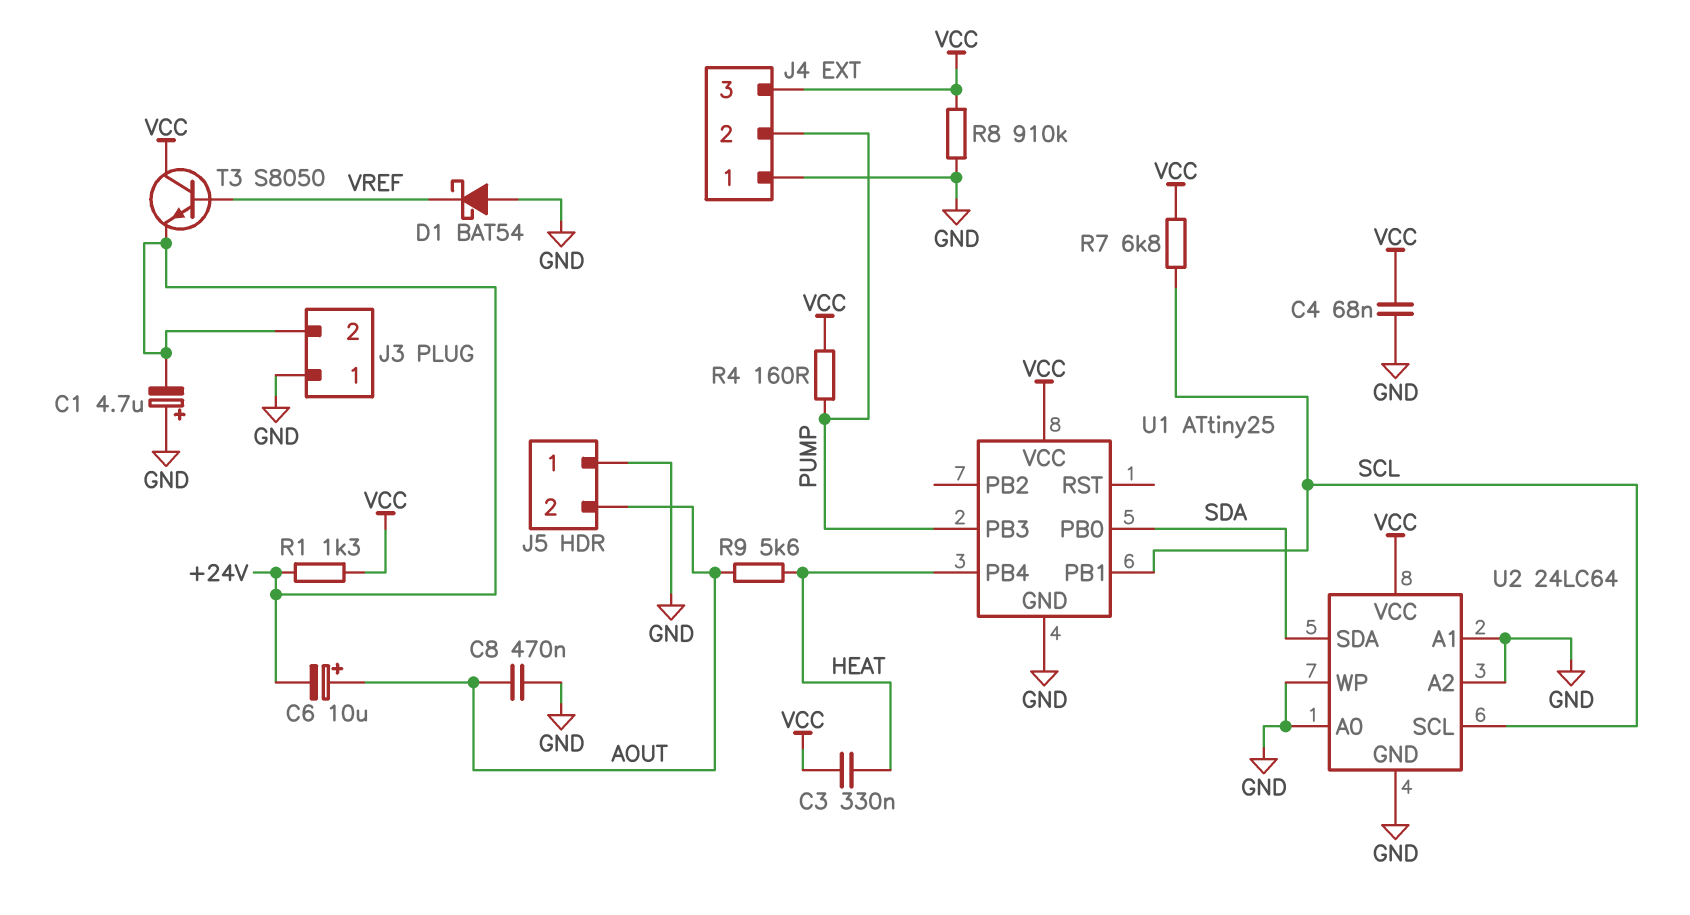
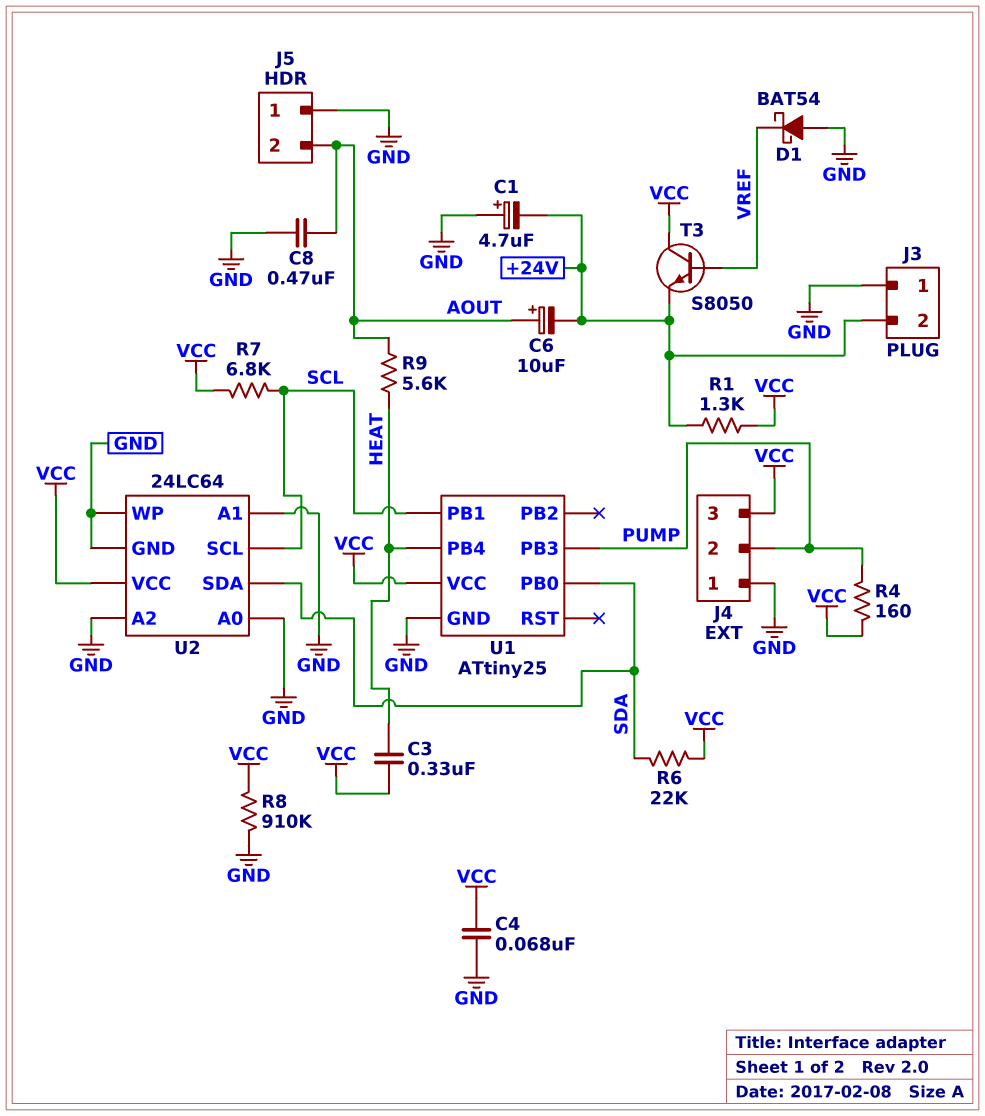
R6: none -> 22k (SDA, VCC)

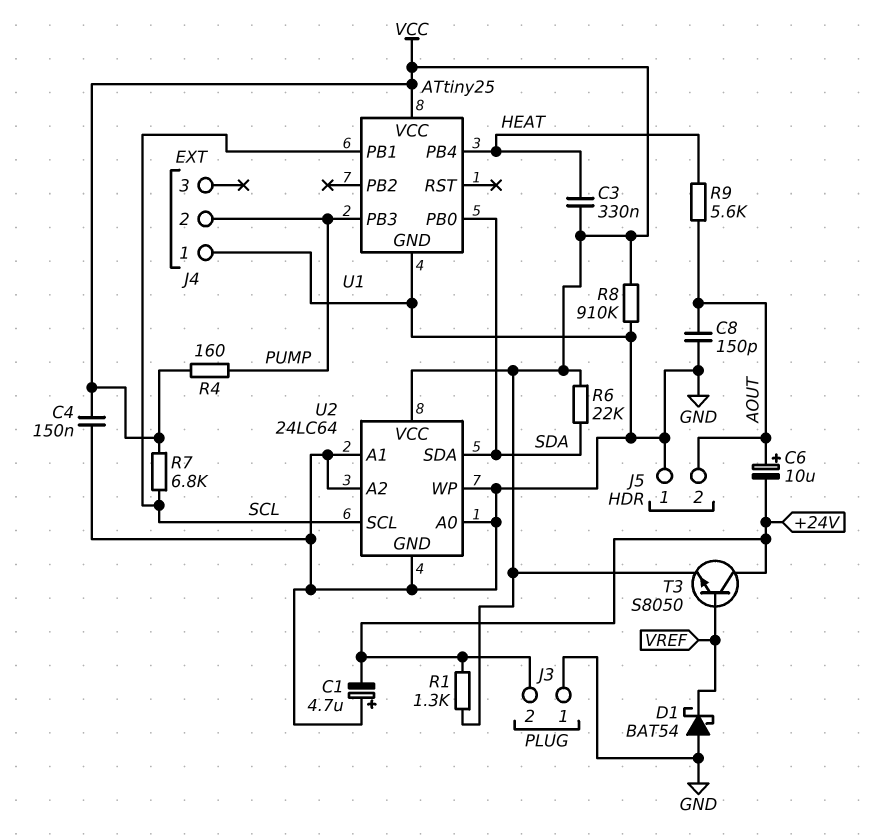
C4: 68nF (GND, VCC) -> 150nF (GND, VCC)
C8: 470nF (AOUT, GND) -> 150pF (AOUT, GND)
J4 pin 3: VCC -> none
T3: NPN S8050 (B VREF, C VCC, E +24V) -> NPN S8050 (B VREF, C +24V, E VCC)

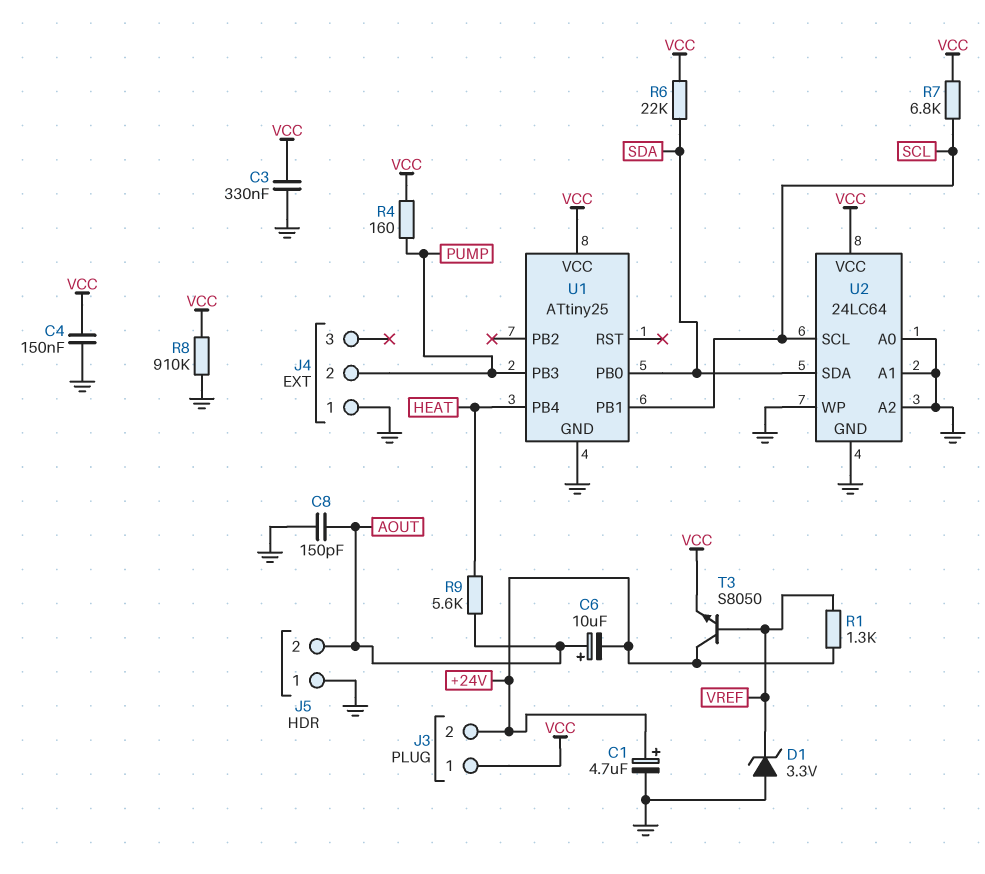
C1: 4.7uF (plus GND, minus +24V) -> 4.7uF (plus +24V, minus GND)
C3: 330nF (HEAT, VCC) -> 330nF (GND, VCC)
D1: schottky BAT54 (A GND, K VREF) -> zener 3.3V (A GND, K VREF)
J3 pin 1: GND -> VCC
R1: 1.3k (+24V, VCC) -> 1.3k (+24V, VREF)

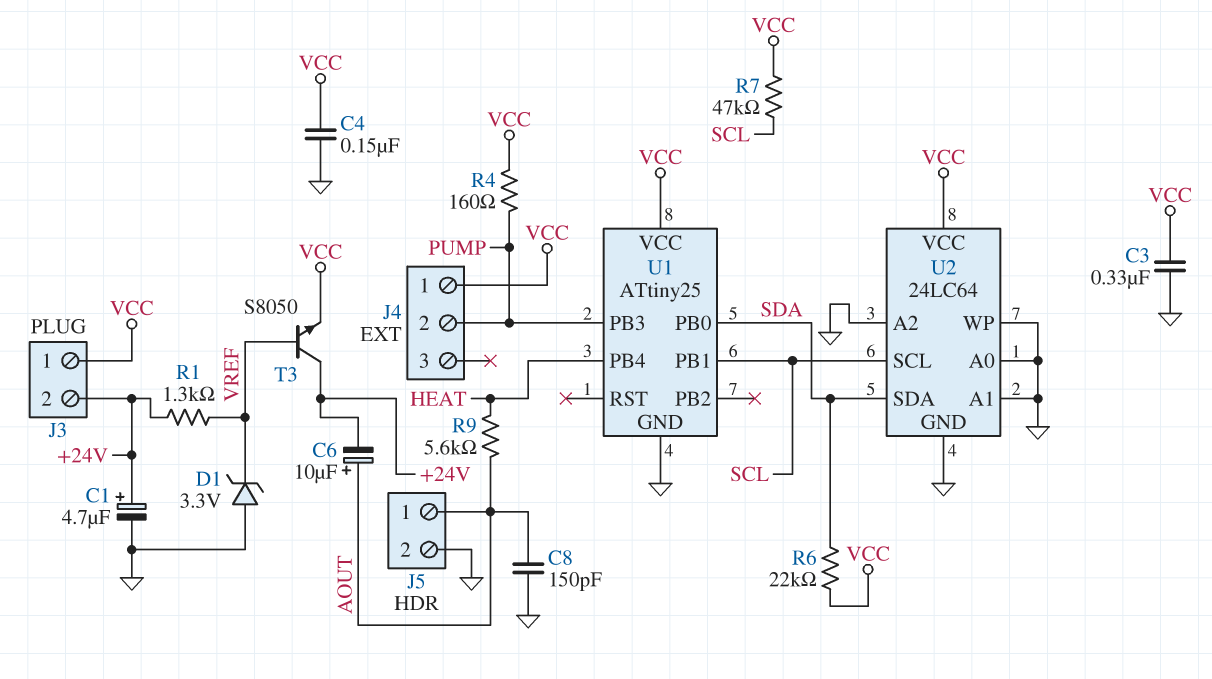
J4 pin 1: GND -> VCC
J5 pin 1: GND -> AOUT
J5 pin 2: AOUT -> GND
R7: 6.8k (SCL, VCC) -> 47k (SCL, VCC)
R8: 910k (GND, VCC) -> none

